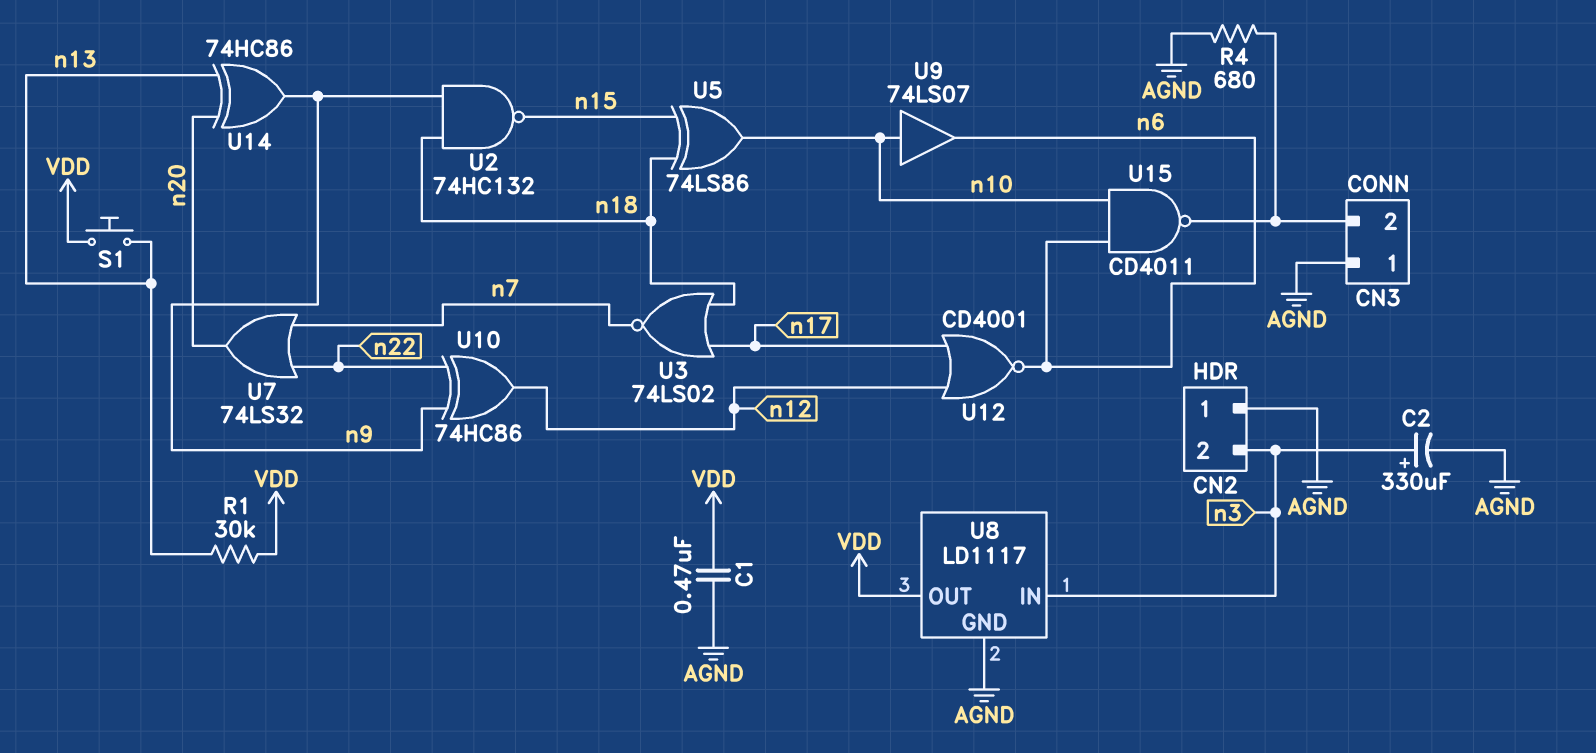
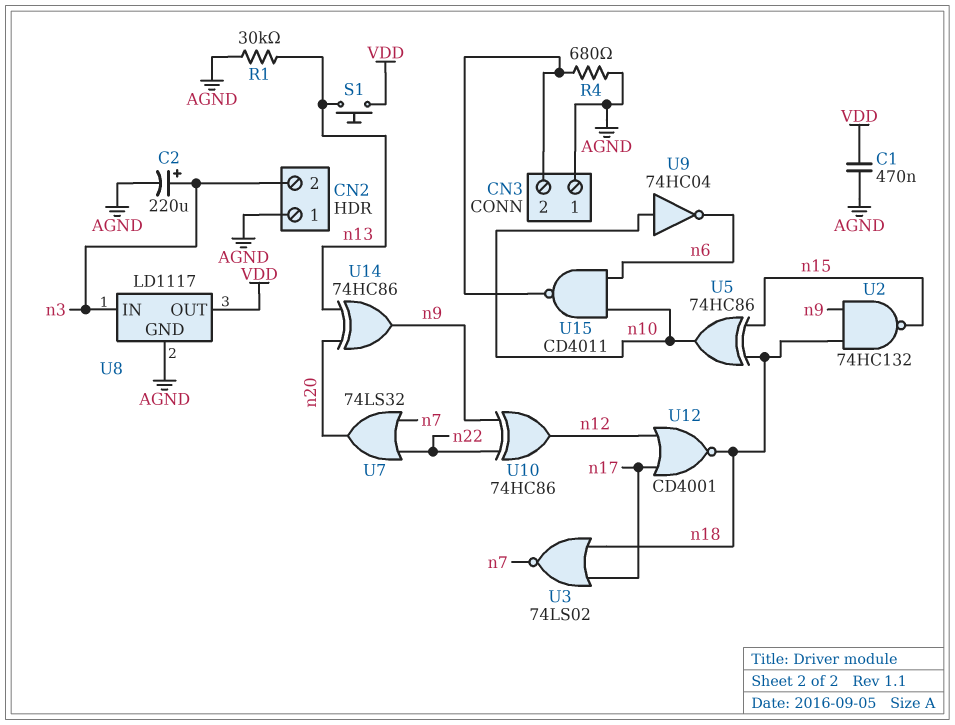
C2: 330uF (plus n3, minus AGND) -> 220uF (plus n3, minus AGND)
R1: 30k (VDD, n13) -> 30k (AGND, n13)
U5: XOR 74LS86 (in n15, in n18, out n10) -> XOR 74HC86 (in n15, in n18, out n10)
U9: buffer 74LS07 (in n10, out n6) -> NOT 74HC04 (in n10, out n6)
U12: NOR CD4001 (in n12, in n17, out n6) -> NOR CD4001 (in n12, in n17, out n18)

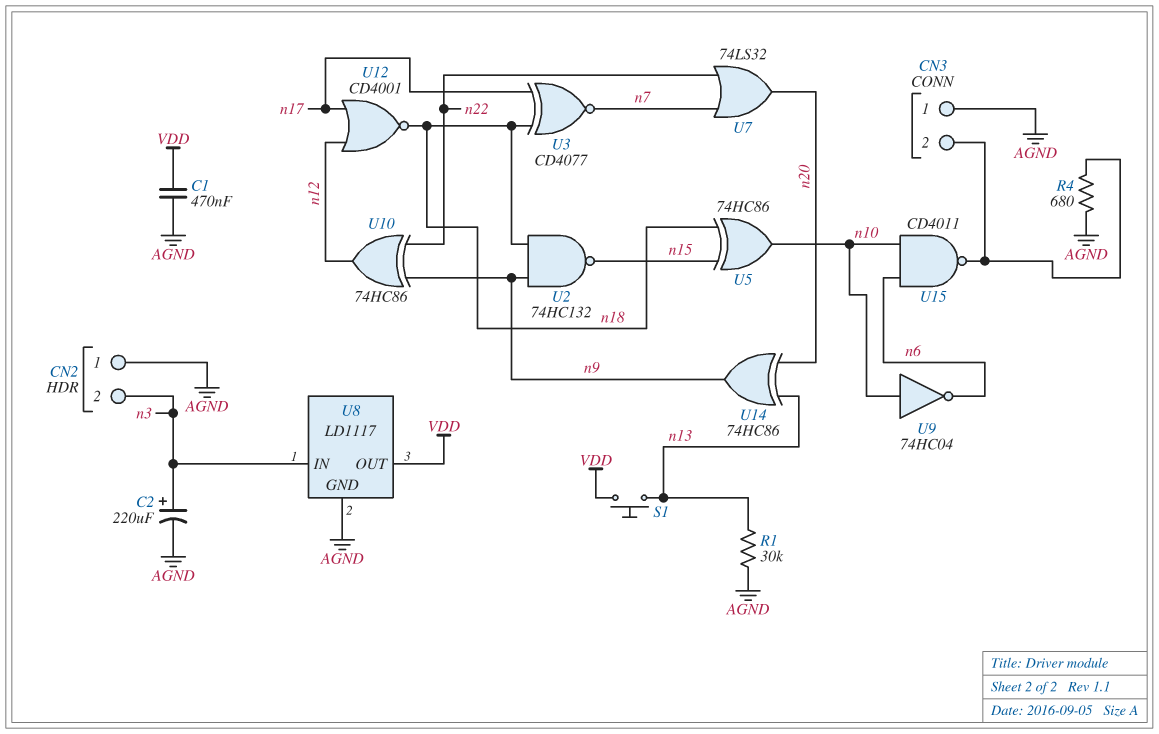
U3: NOR 74LS02 (in n17, in n18, out n7) -> XNOR CD4077 (in n17, in n18, out n7)

